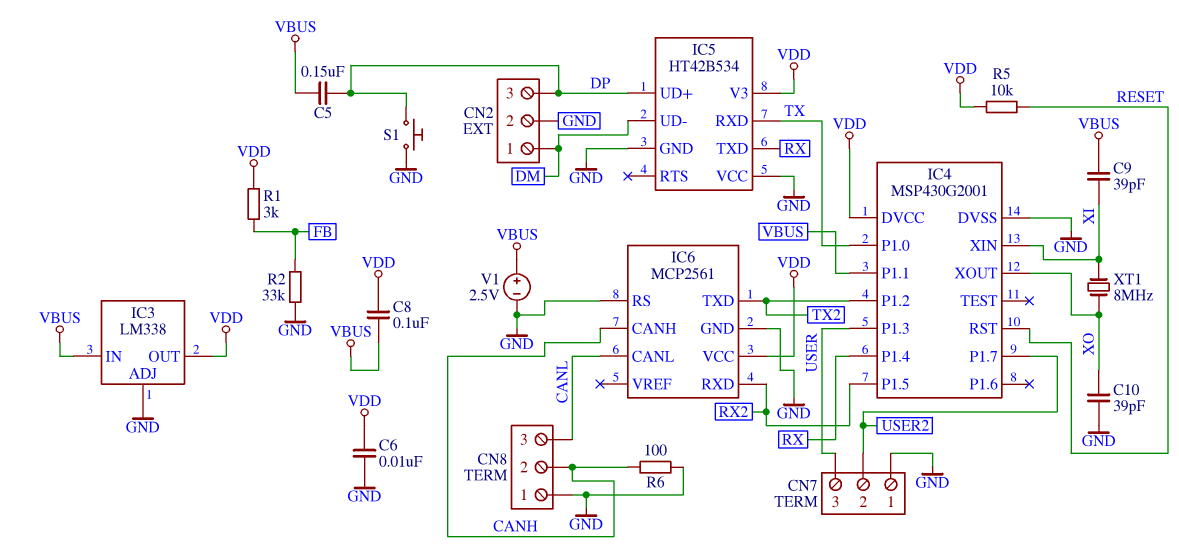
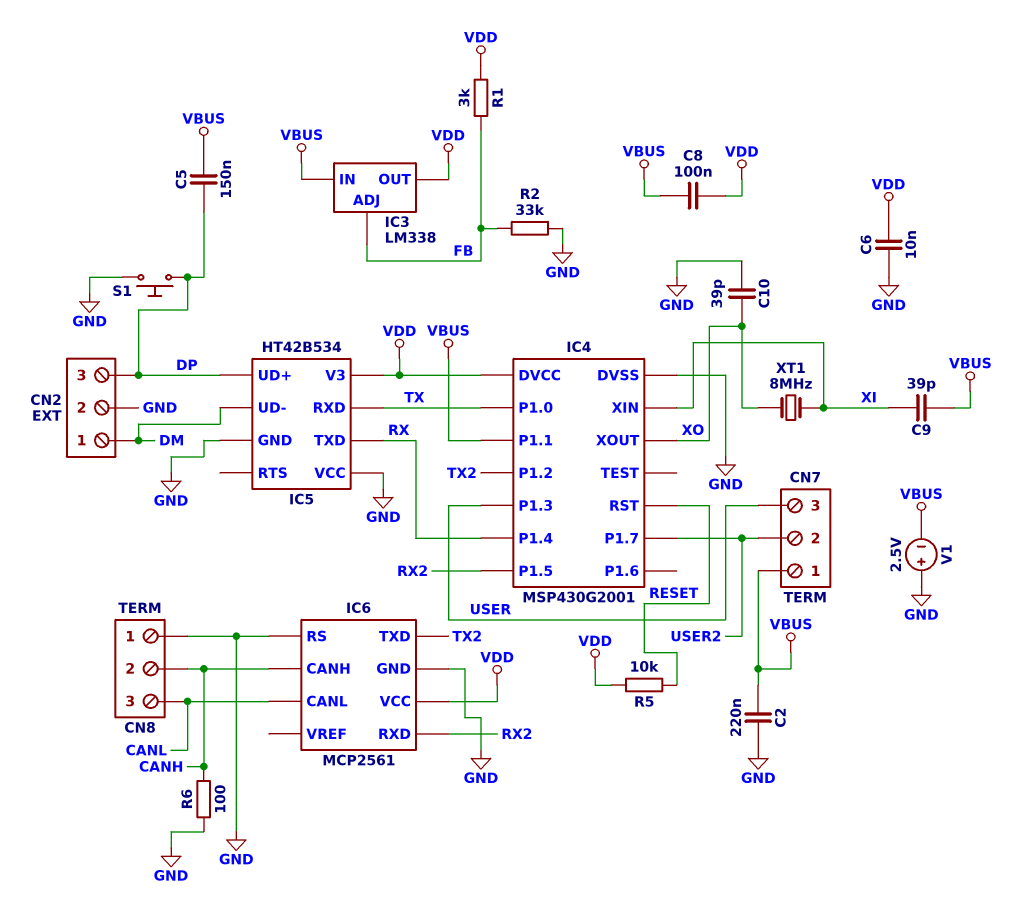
C2: none -> 220nF (GND, VBUS)
CN7 pin 1: GND -> VBUS
IC3 pin ADJ: GND -> FB
V1: 2.5V (plus VBUS, minus GND) -> 2.5V (plus GND, minus VBUS)

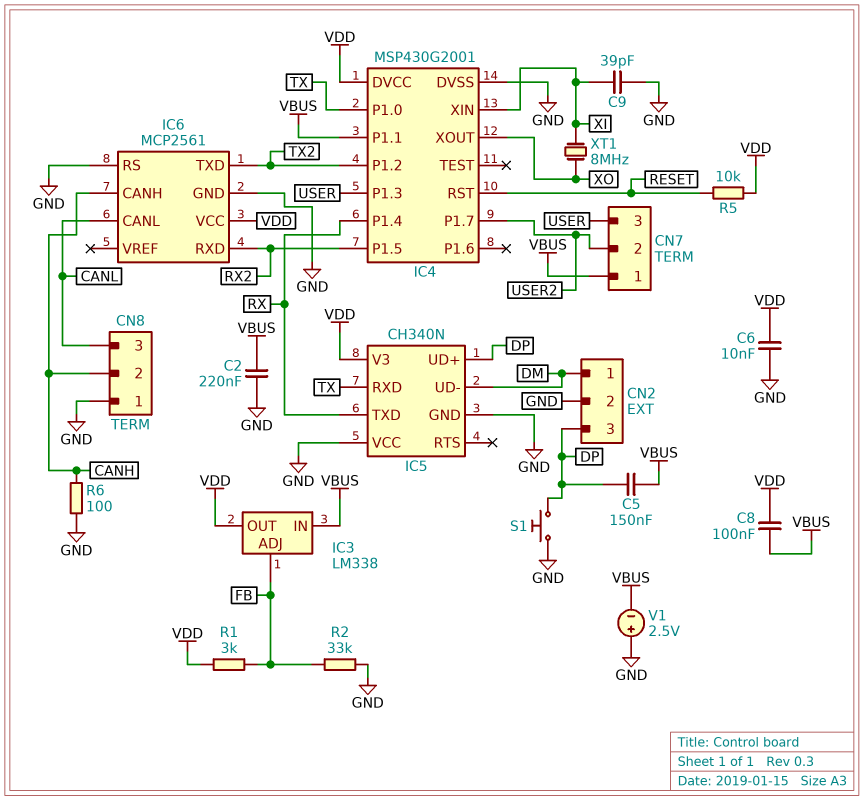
C9: 39pF (VBUS, XI) -> 39pF (GND, XI)
C10: 39pF (GND, XO) -> none
IC5: HT42B534 -> CH340N

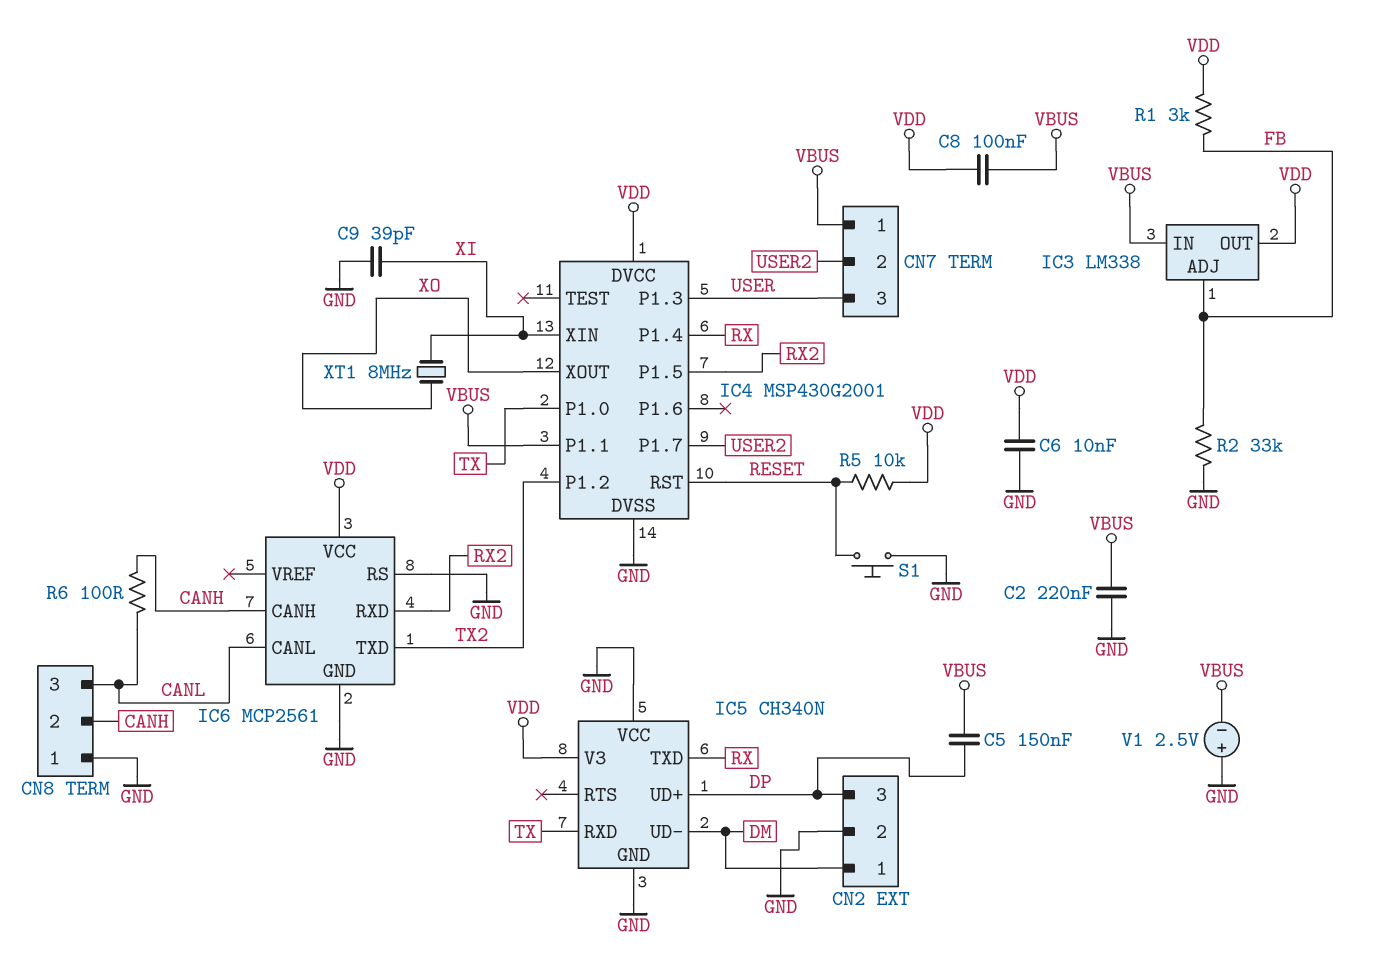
R6: 100 (CANH, GND) -> 100 (CANH, CANL)
S1: button (DP, GND) -> button (GND, RESET)

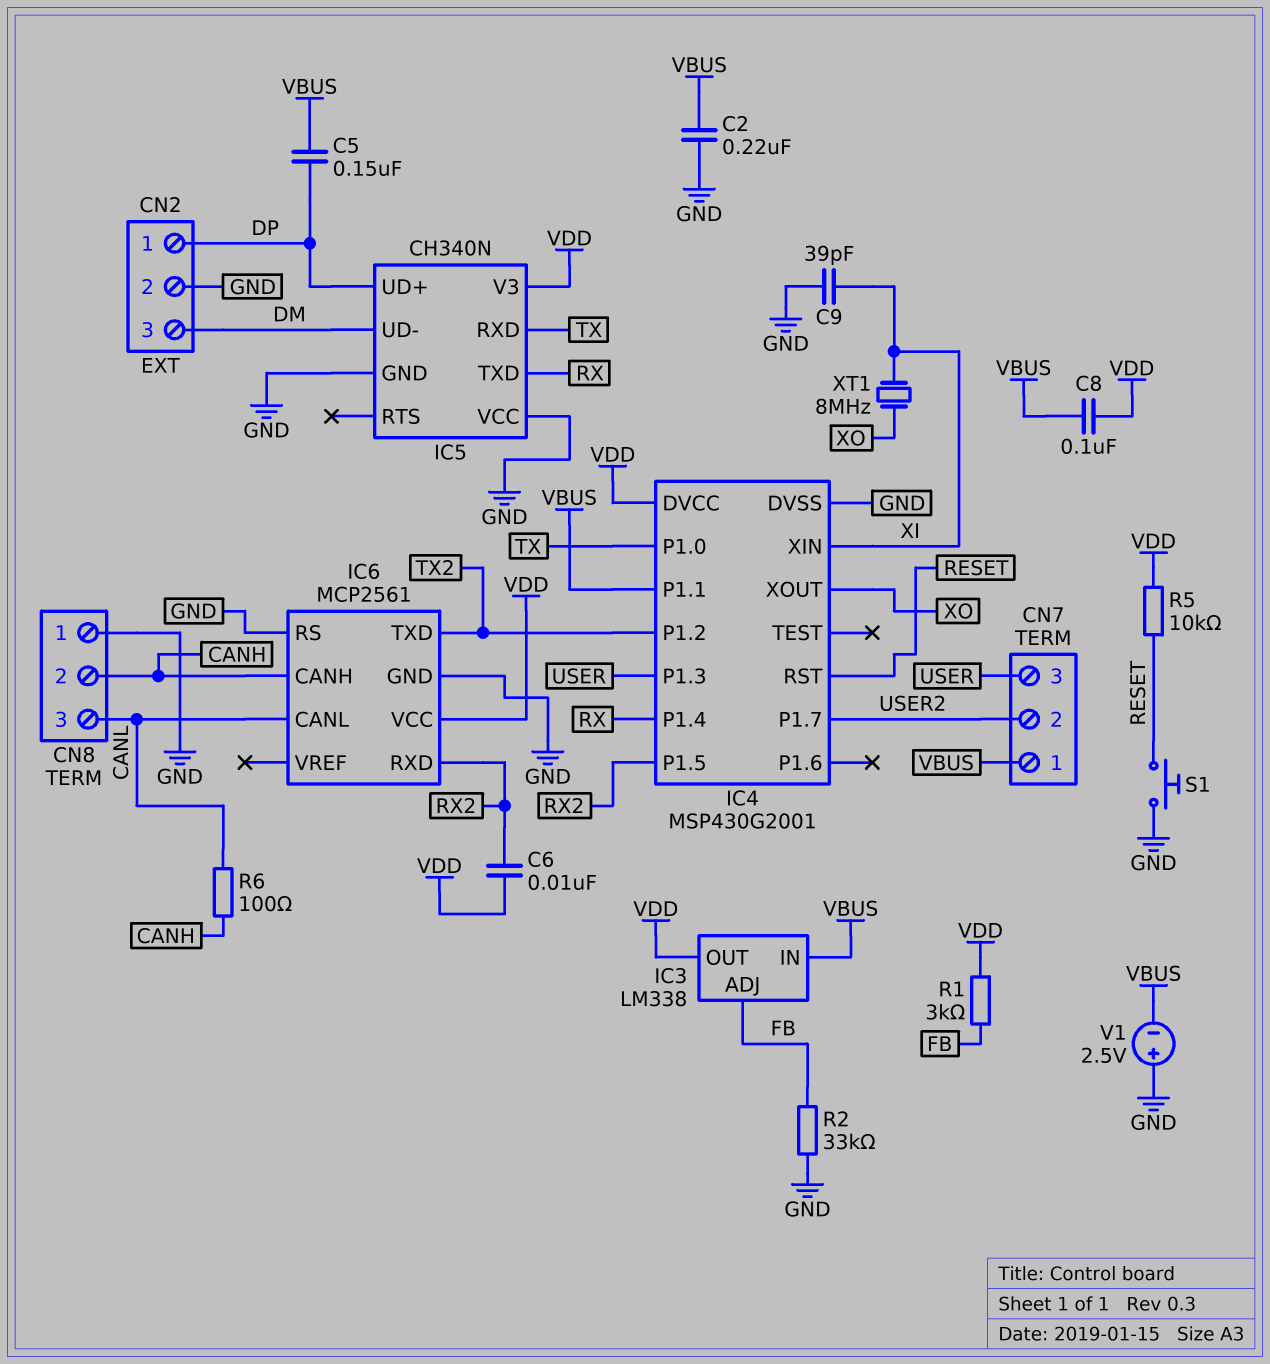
C6: 10nF (GND, VDD) -> 10nF (RX2, VDD)
CN2 pin 1: DM -> DP
CN2 pin 3: DP -> DM

